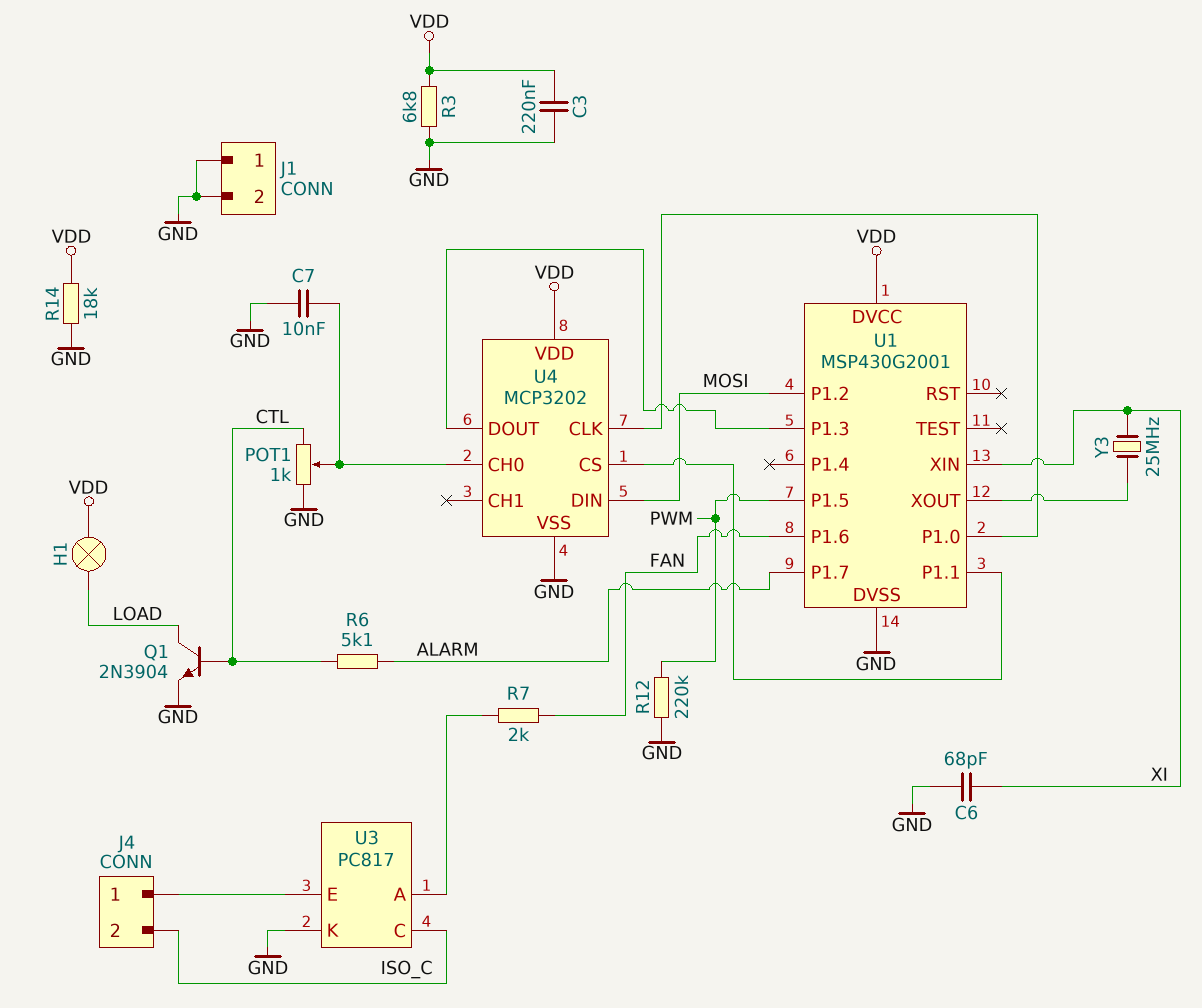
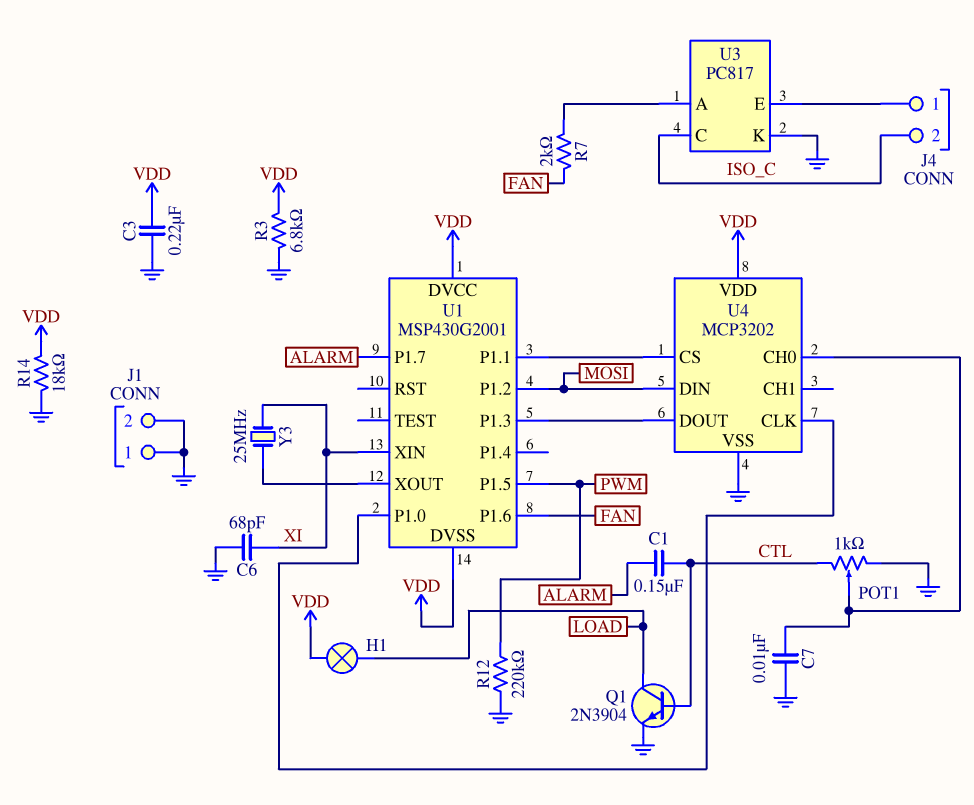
C1: none -> 150nF (ALARM, CTL)
R6: 5.1k (ALARM, CTL) -> none
U1 pin DVSS: GND -> VDD

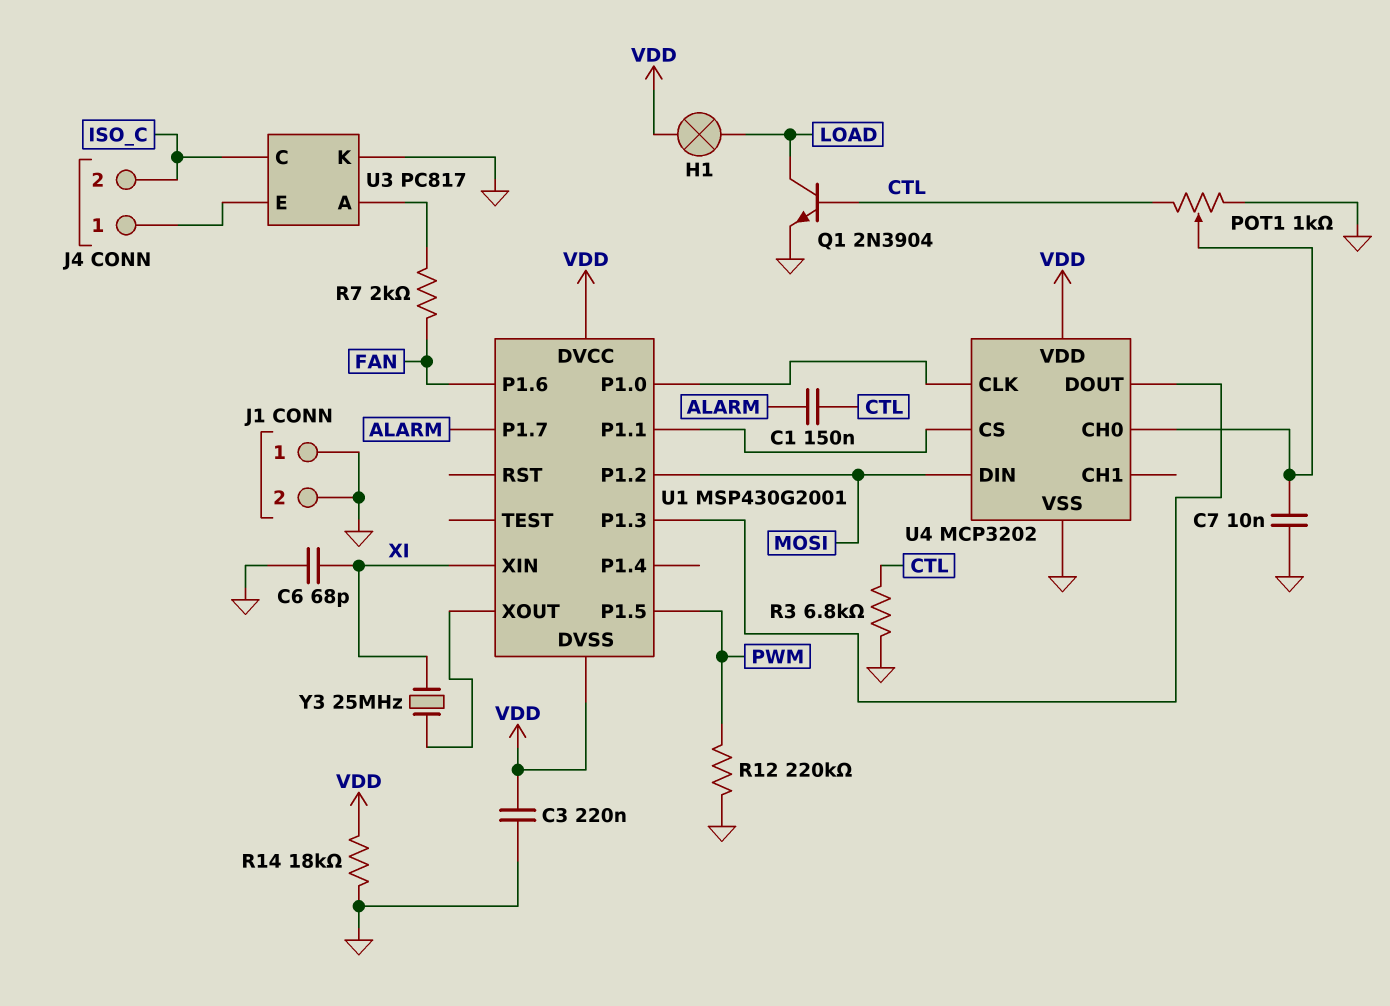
R3: 6.8k (GND, VDD) -> 6.8k (CTL, GND)

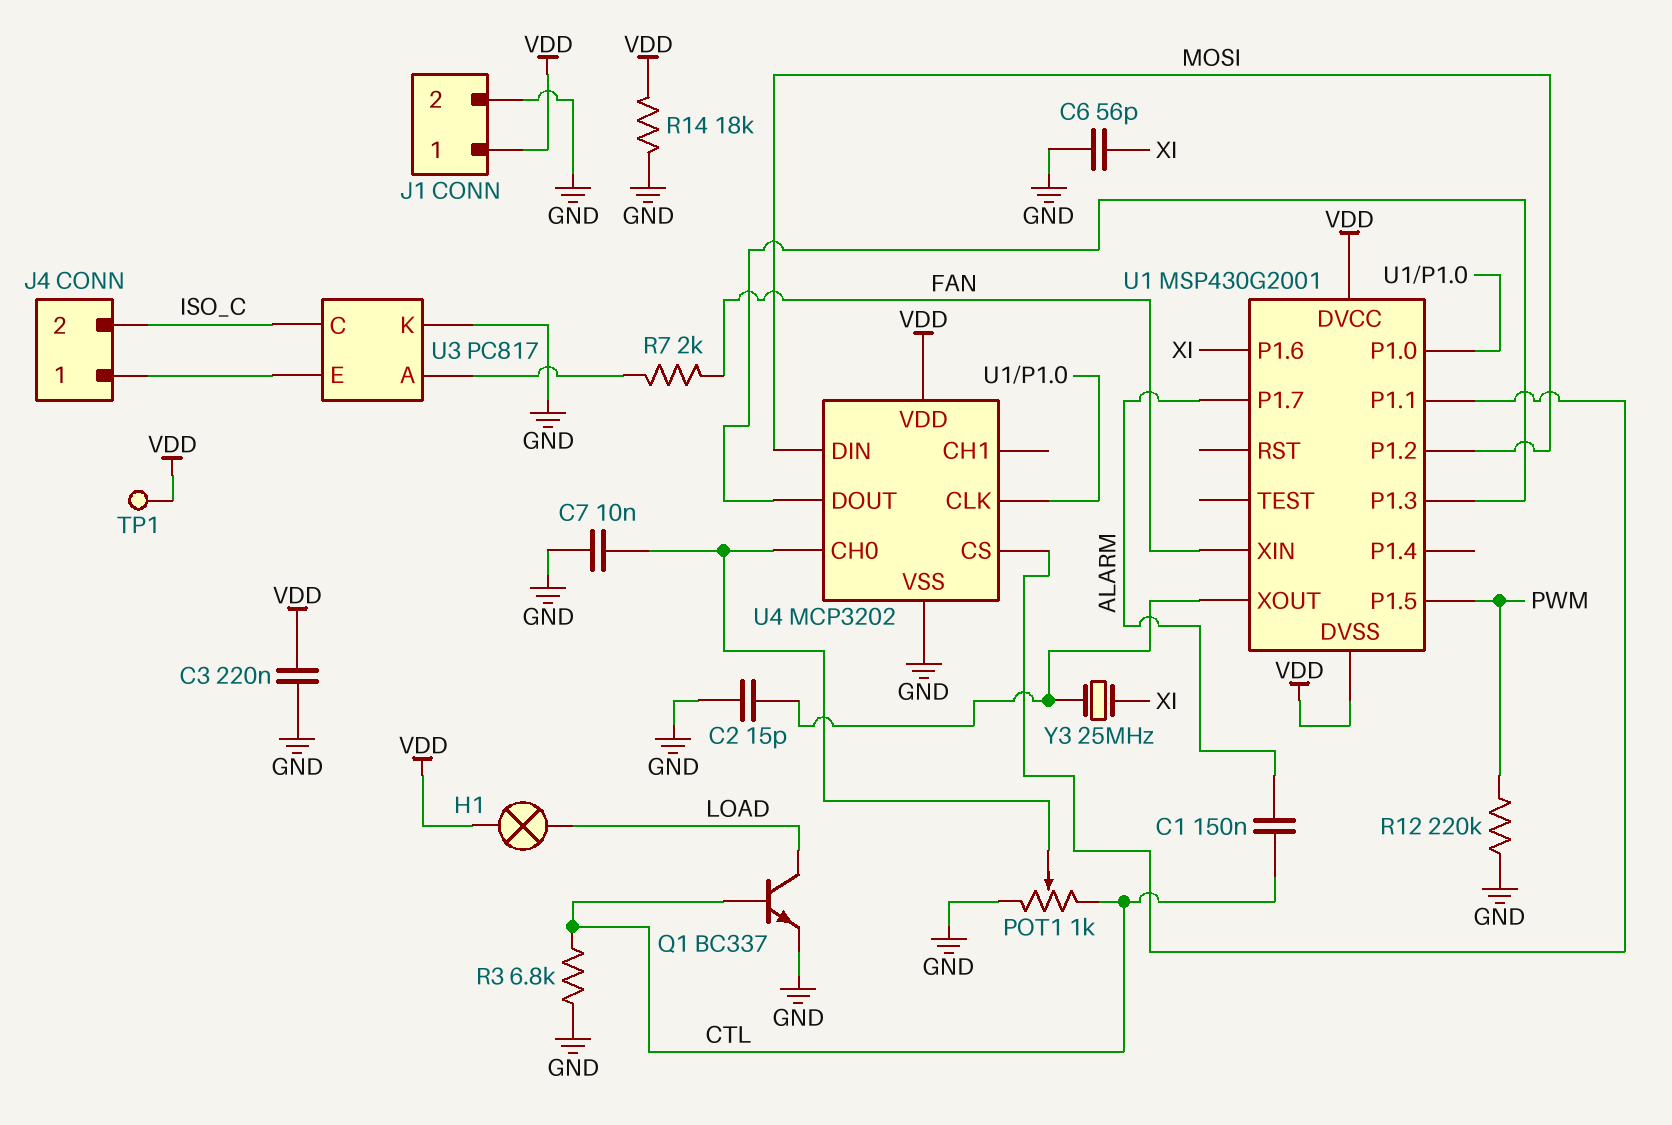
C2: none -> 15pF (GND, U1/XOUT)
C6: 68pF (GND, XI) -> 56pF (GND, XI)
J1 pin 1: GND -> VDD
Q1: NPN 2N3904 (B CTL, C LOAD, E GND) -> NPN BC337 (B CTL, C LOAD, E GND)
TP1: none -> test point (VDD)
U1 pin P1.6: FAN -> XI
U1 pin XIN: XI -> FAN

